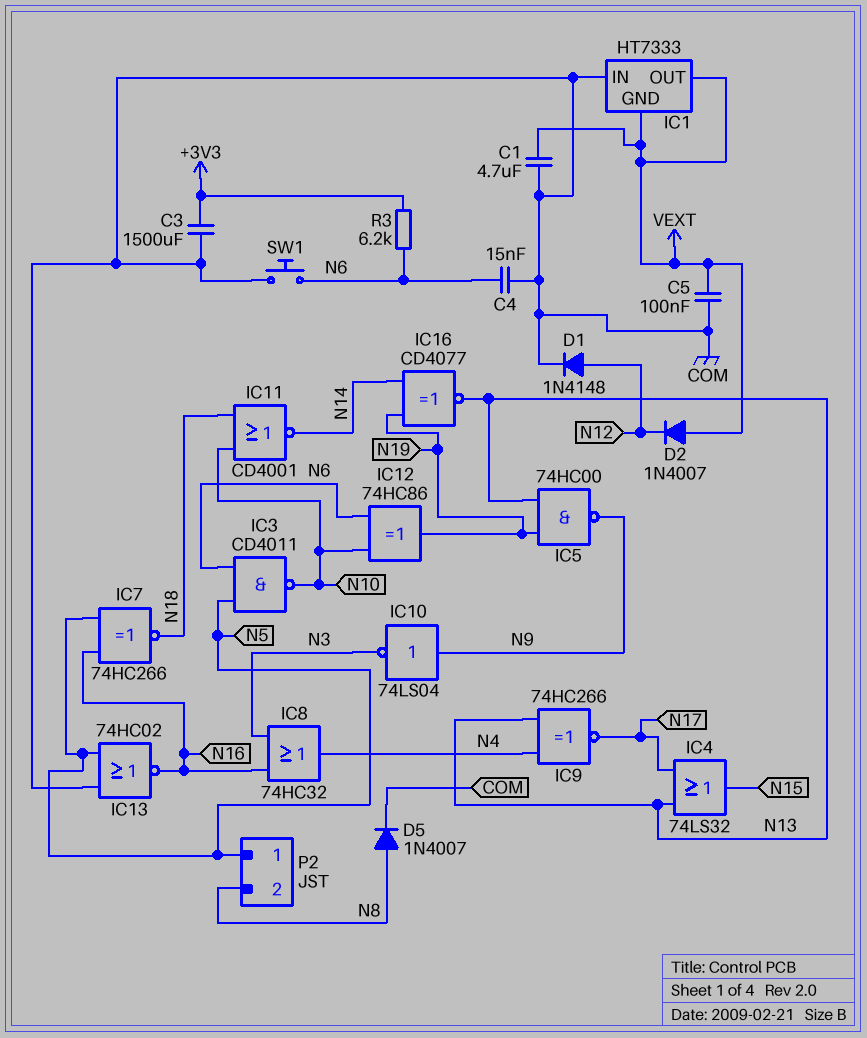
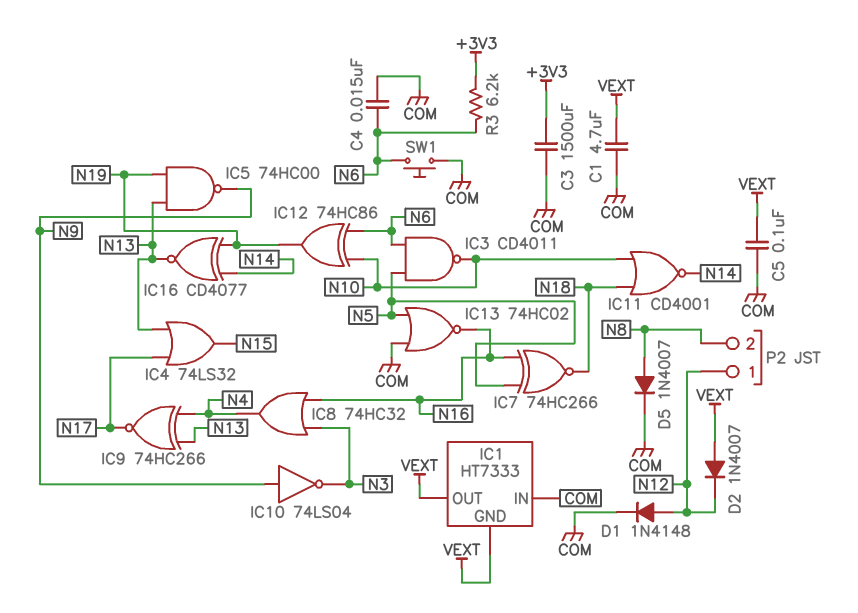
P2 pin 1: N5 -> N12

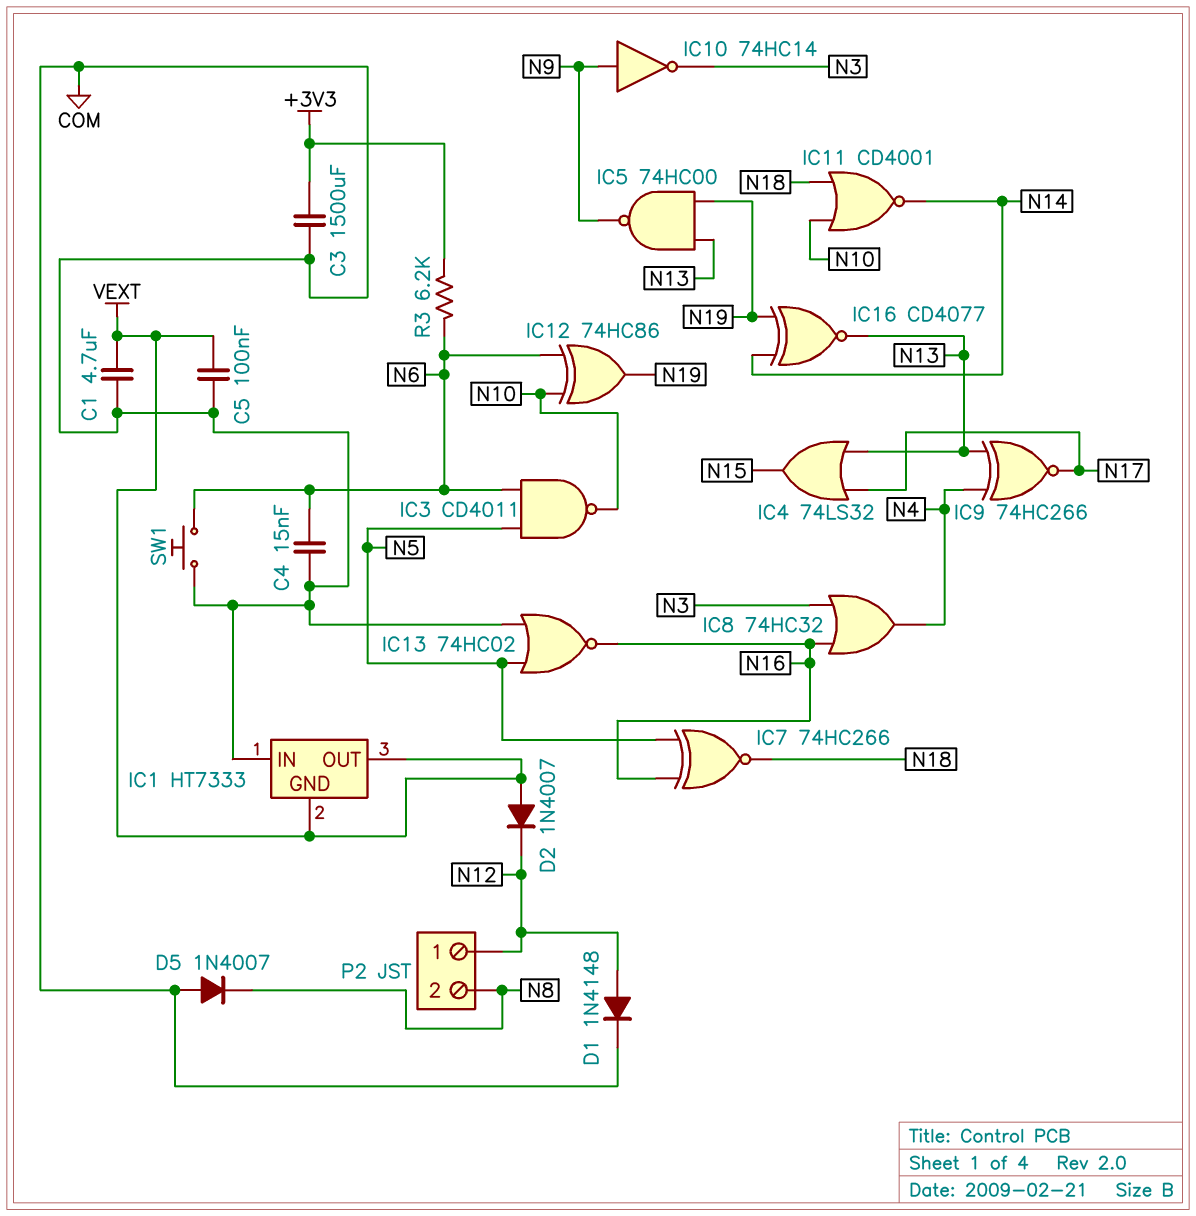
D5: diode 1N4007 (A N8, K COM) -> diode 1N4007 (A COM, K N8)
IC10: NOT 74LS04 (in N9, out N3) -> NOT 74HC14 (in N9, out N3)

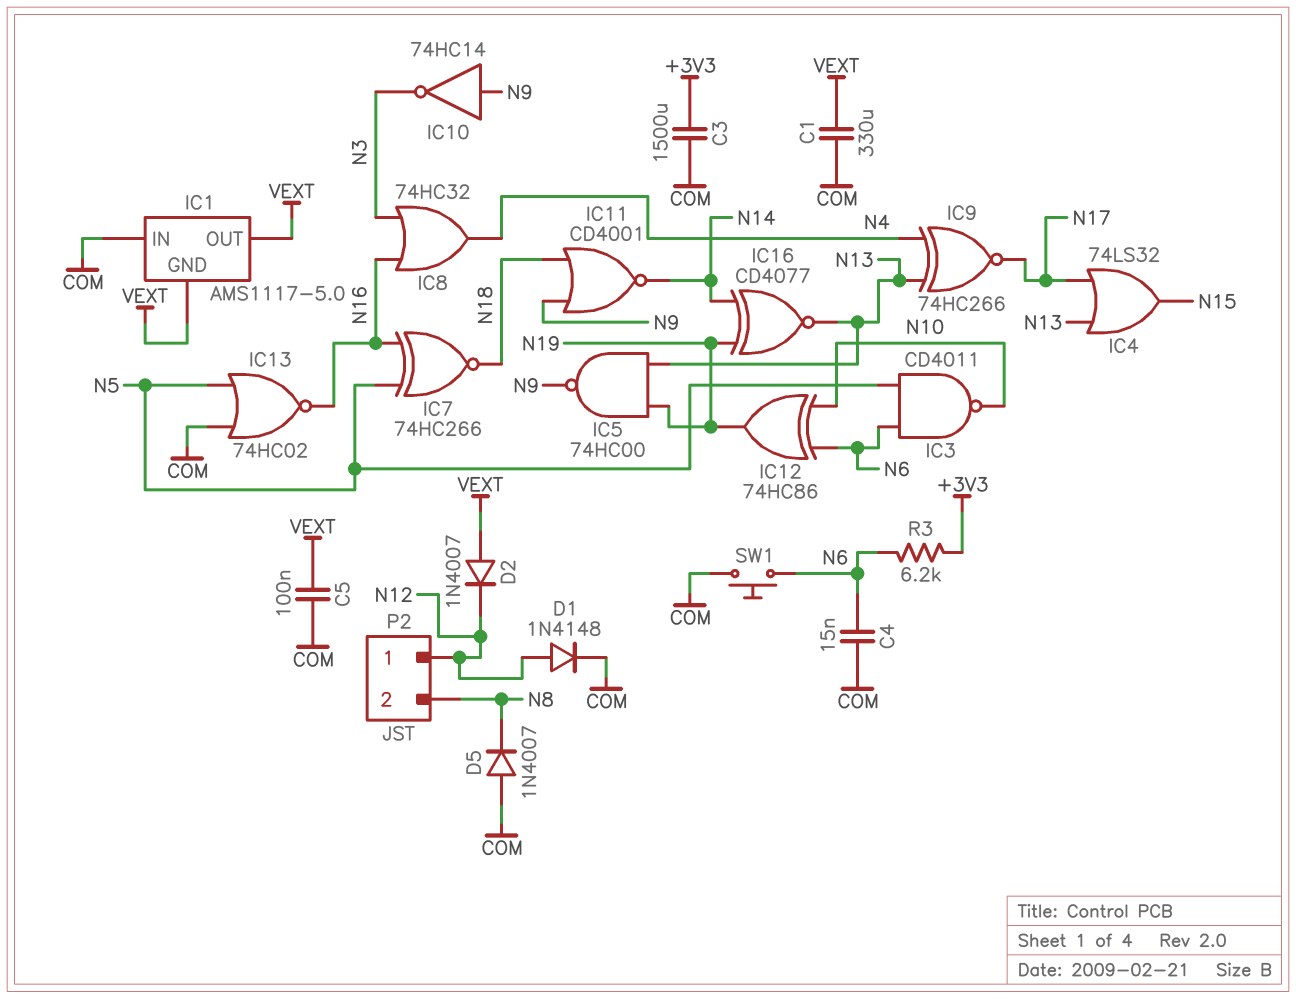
C1: 4.7uF (COM, VEXT) -> 330uF (COM, VEXT)
IC1: HT7333 -> AMS1117-5.0
IC11: NOR CD4001 (in N10, in N18, out N14) -> NOR CD4001 (in N9, in N18, out N14)

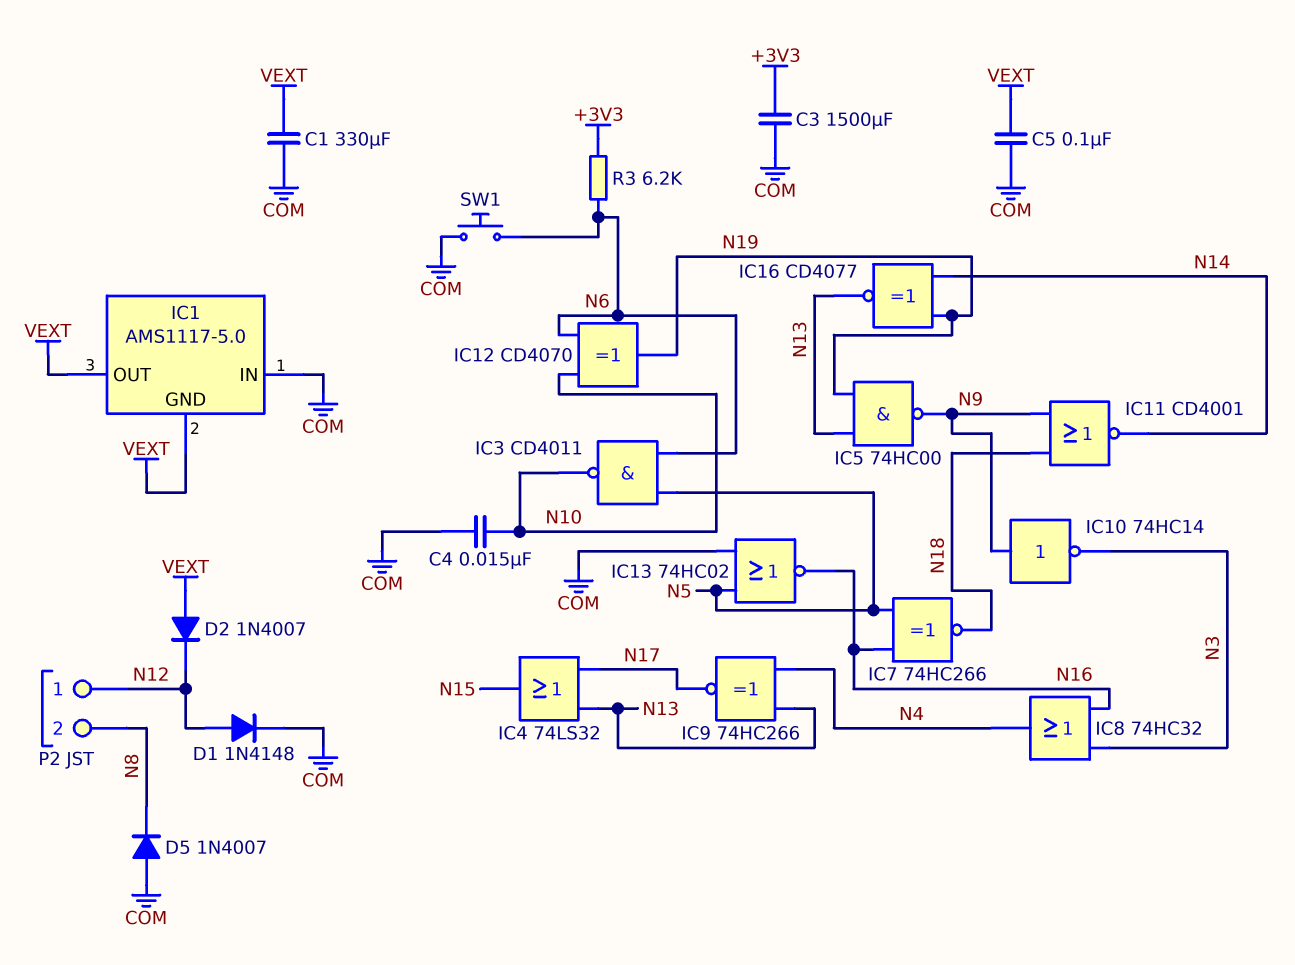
C4: 15nF (COM, N6) -> 15nF (COM, N10)
IC12: XOR 74HC86 (in N6, in N10, out N19) -> XOR CD4070 (in N6, in N10, out N19)

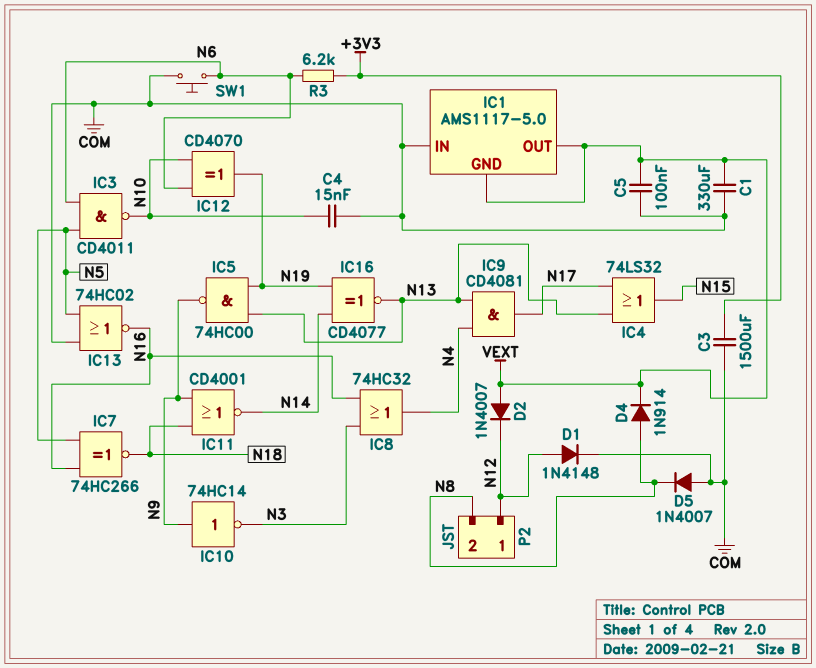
D4: none -> diode 1N914 (A N8, K VEXT)
IC9: XNOR 74HC266 (in N4, in N13, out N17) -> AND CD4081 (in N4, in N13, out N17)

